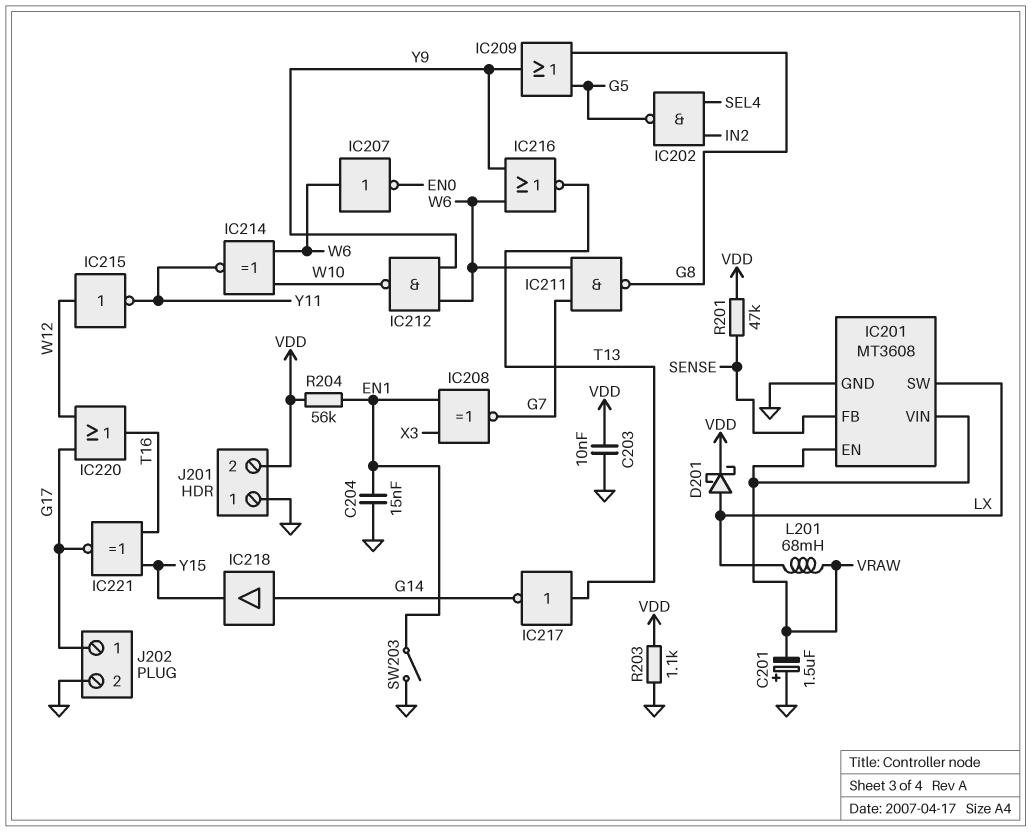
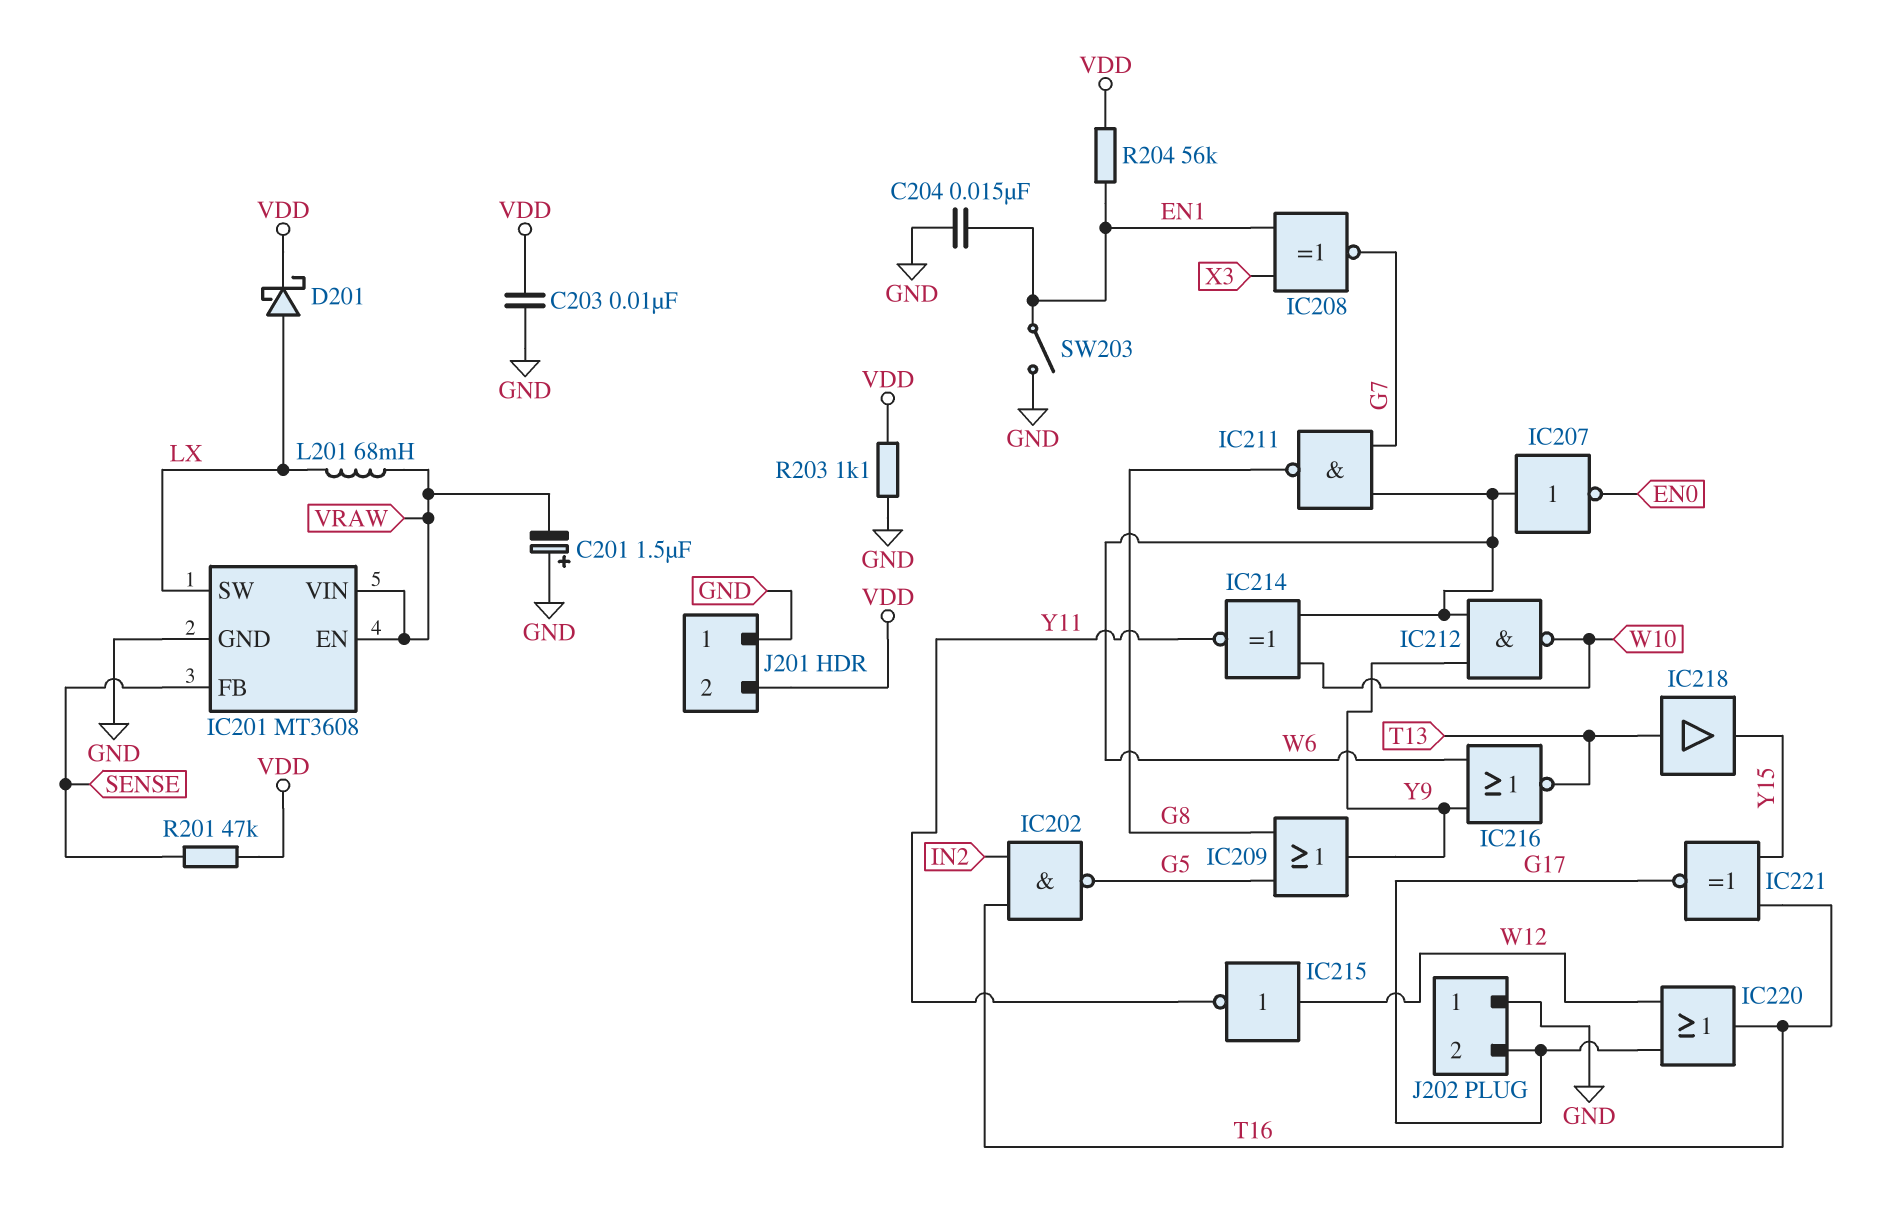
IC202: NAND (in IN2, in SEL4, out G5) -> NAND (in IN2, in T16, out G5)
IC217: NOT (in T13, out G14) -> none
IC218: buffer (in G14, out Y15) -> buffer (in T13, out Y15)
J202 pin 1: G17 -> GND
J202 pin 2: GND -> G17

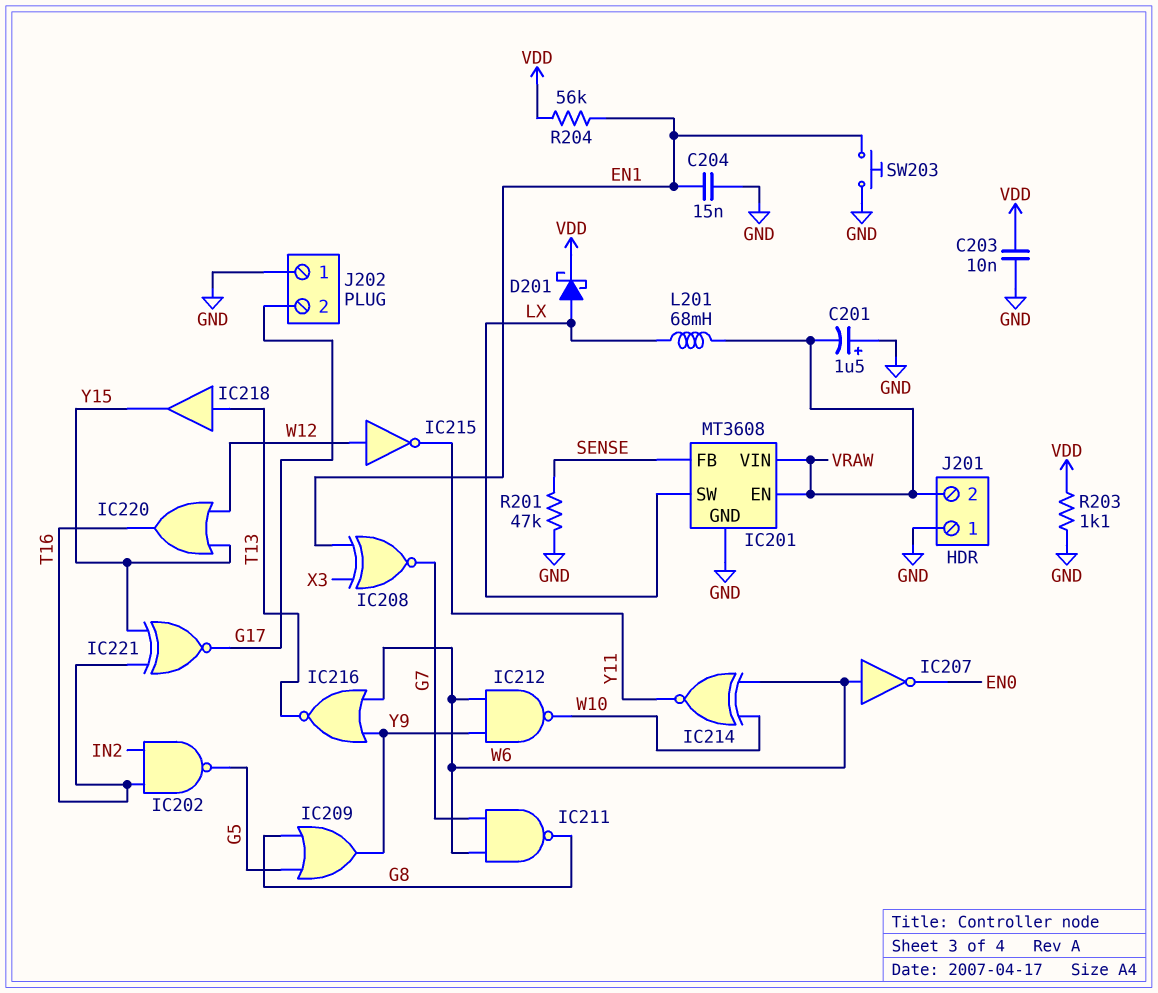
IC220: OR (in G17, in W12, out T16) -> OR (in W12, in Y15, out T16)
J201 pin 2: VDD -> VRAW
R201: 47k (SENSE, VDD) -> 47k (GND, SENSE)
SW203: switch (EN1, GND) -> button (EN1, GND)

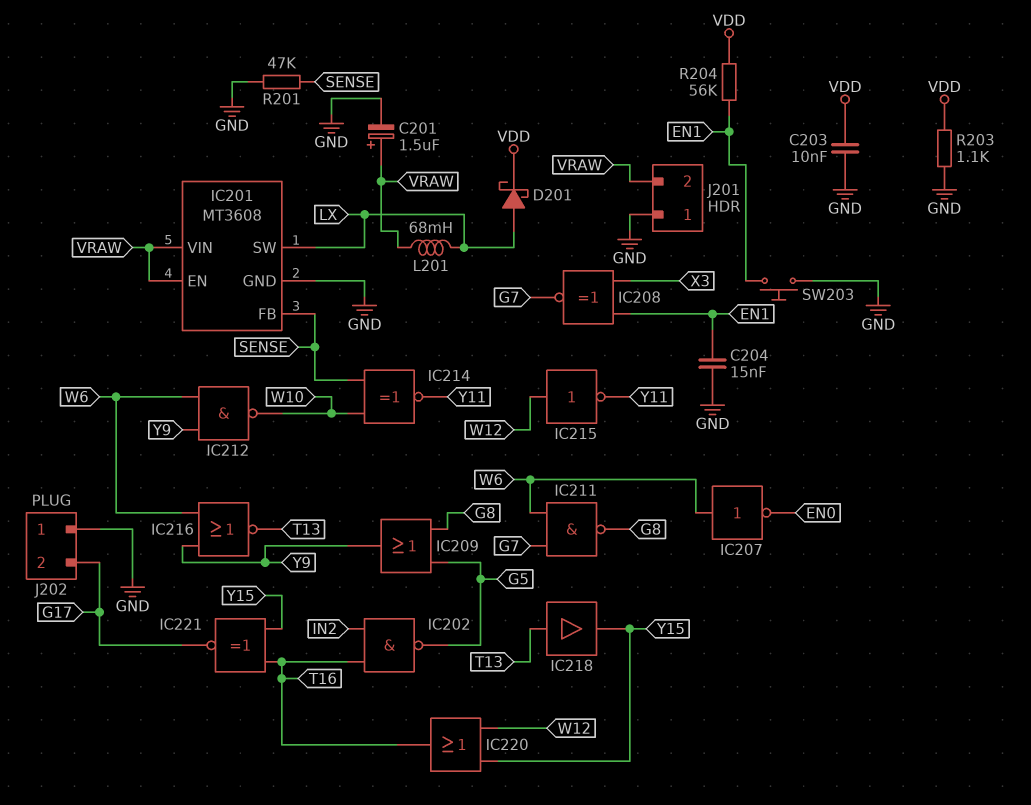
C201: 1.5uF (plus GND, minus VRAW) -> 1.5uF (plus VRAW, minus GND)
IC214: XNOR (in W6, in W10, out Y11) -> XNOR (in SENSE, in W10, out Y11)

